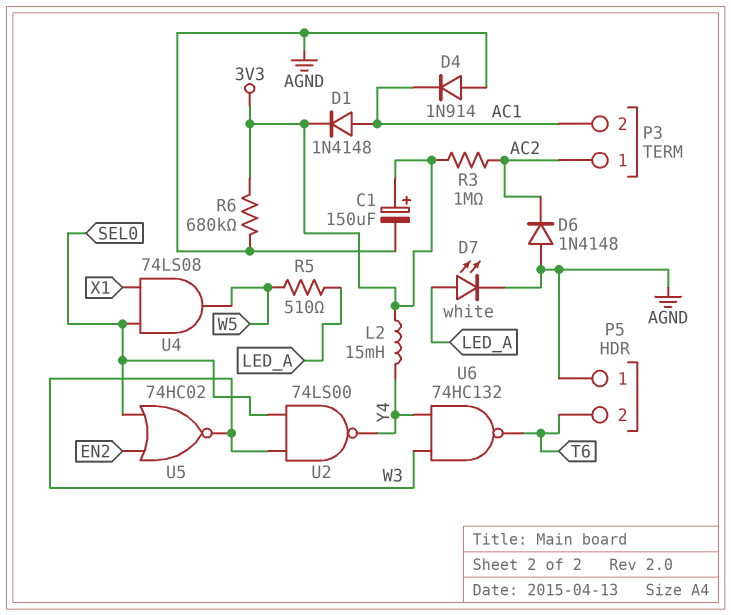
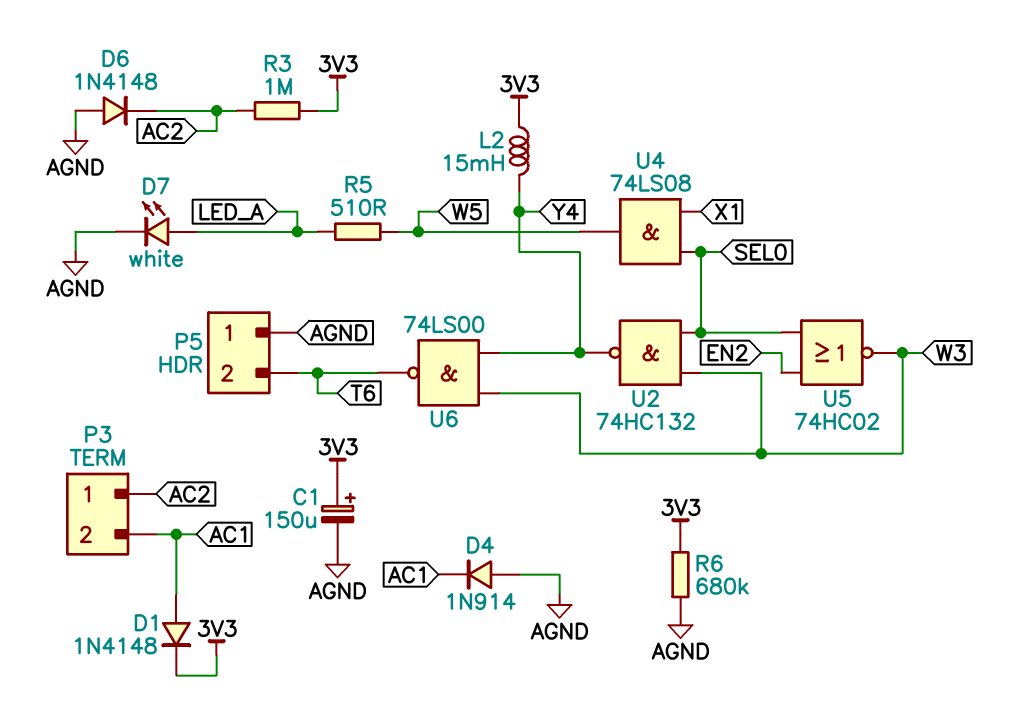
U2: NAND 74LS00 (in SEL0, in W3, out Y4) -> NAND 74HC132 (in SEL0, in W3, out Y4)
U6: NAND 74HC132 (in W3, in Y4, out T6) -> NAND 74LS00 (in W3, in Y4, out T6)

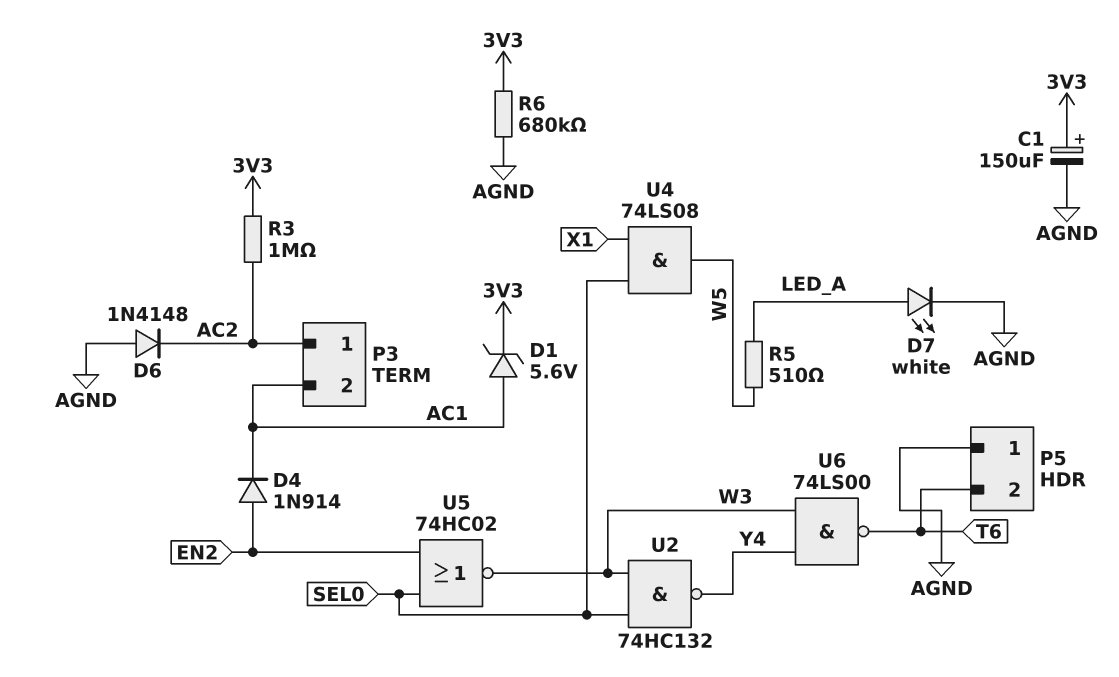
D1: diode 1N4148 (A AC1, K 3V3) -> zener 5.6V (A AC1, K 3V3)
D4: diode 1N914 (A AGND, K AC1) -> diode 1N914 (A EN2, K AC1)
L2: 15mH (3V3, Y4) -> none

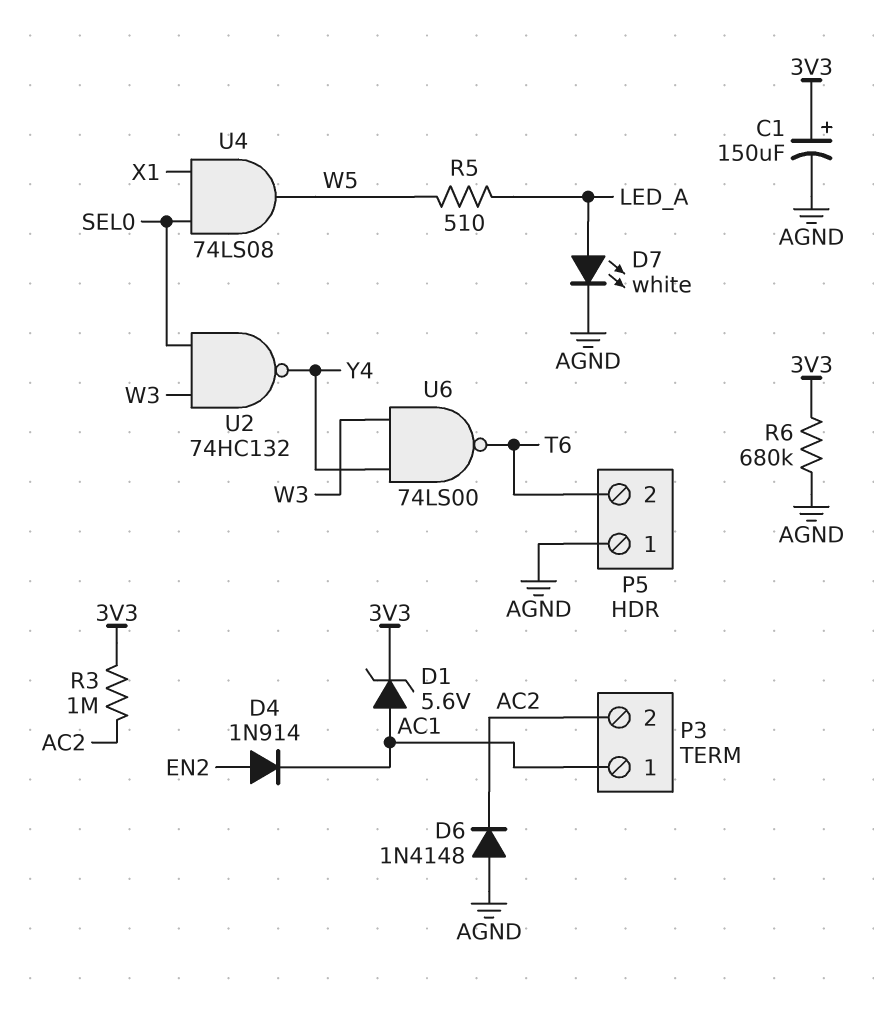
P3 pin 1: AC2 -> AC1
P3 pin 2: AC1 -> AC2
U5: NOR 74HC02 (in EN2, in SEL0, out W3) -> none

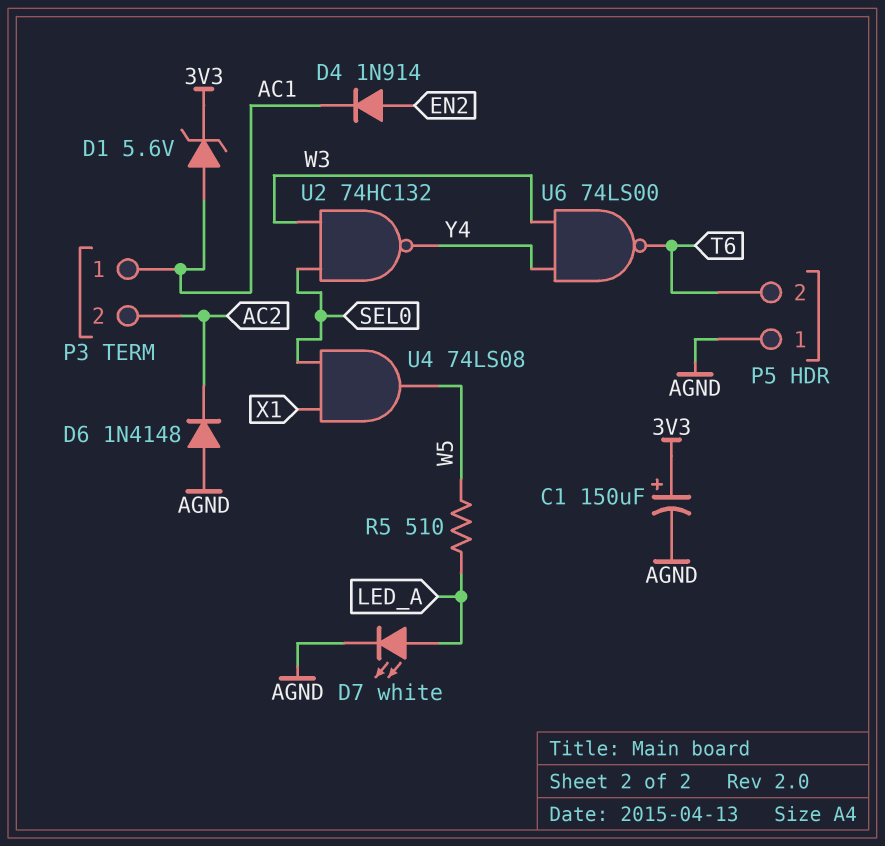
R3: 1M (3V3, AC2) -> none
R6: 680k (3V3, AGND) -> none

